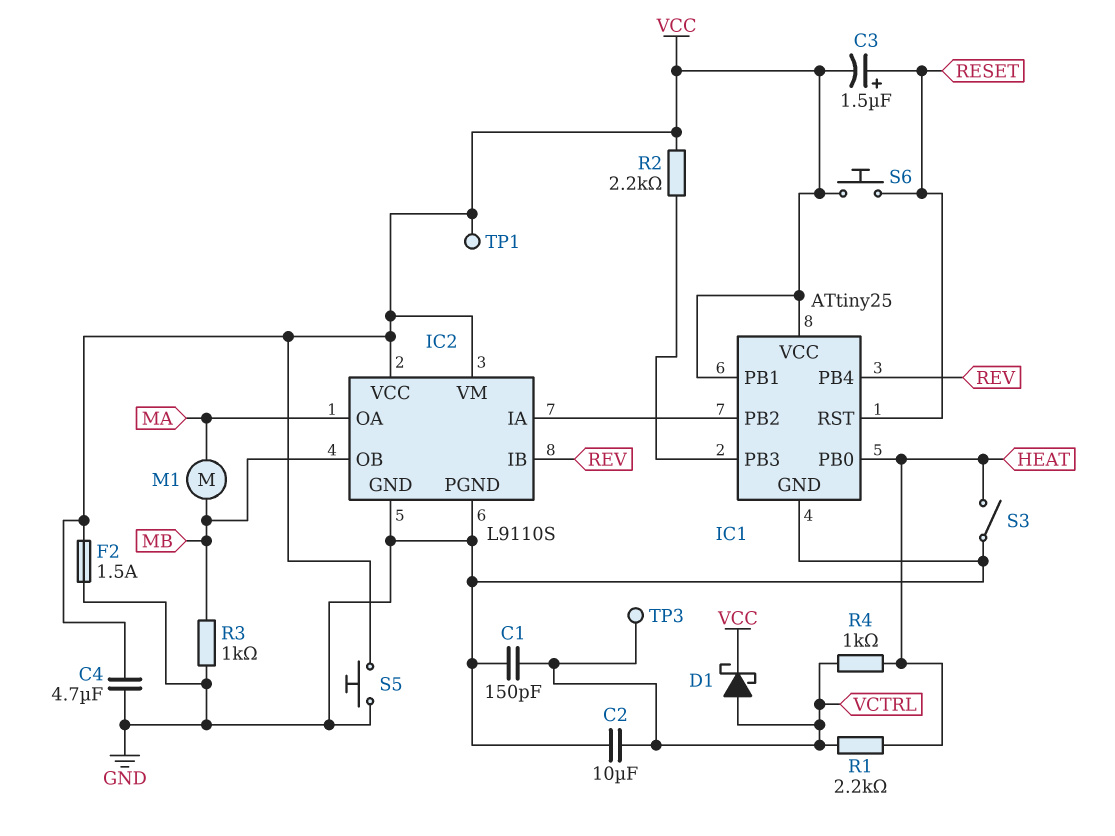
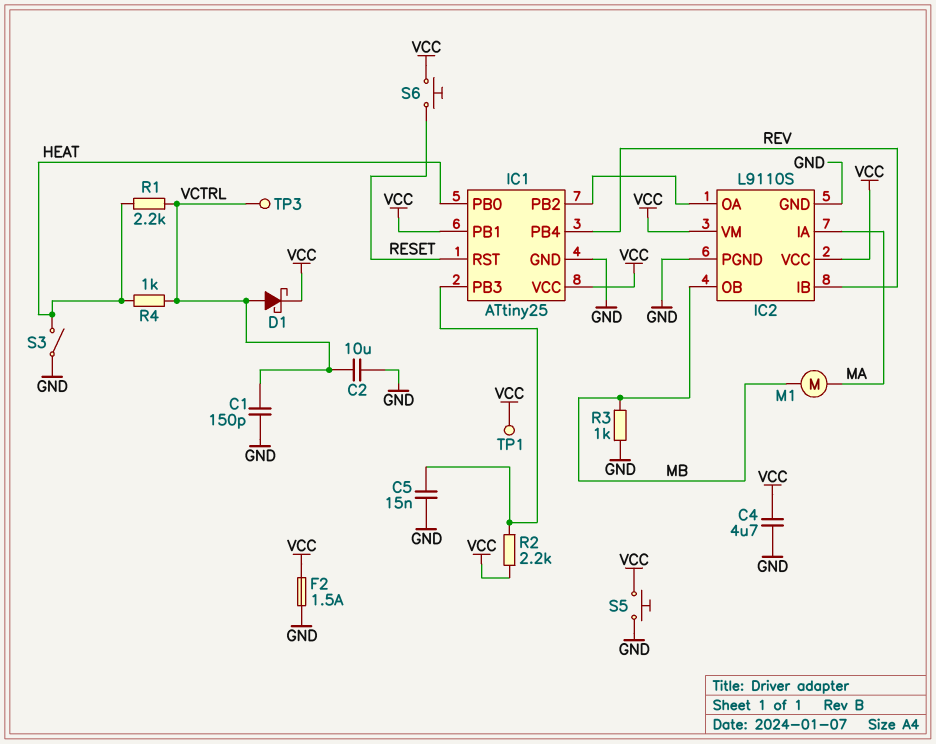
C3: 1.5uF (plus RESET, minus VCC) -> none
C5: none -> 15nF (GND, IC1/PB3)
IC2 pin IA: IC1/PB2 -> MA
IC2 pin OA: MA -> IC1/PB2

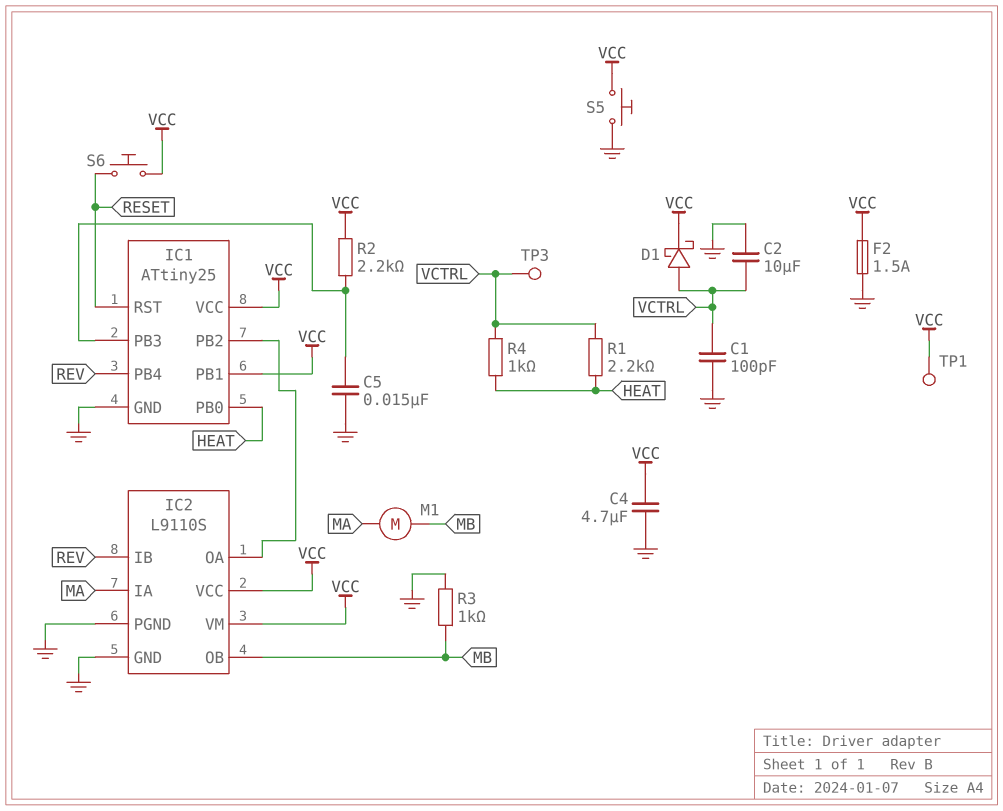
C1: 150pF (GND, VCTRL) -> 100pF (GND, VCTRL)
S3: switch (GND, HEAT) -> none

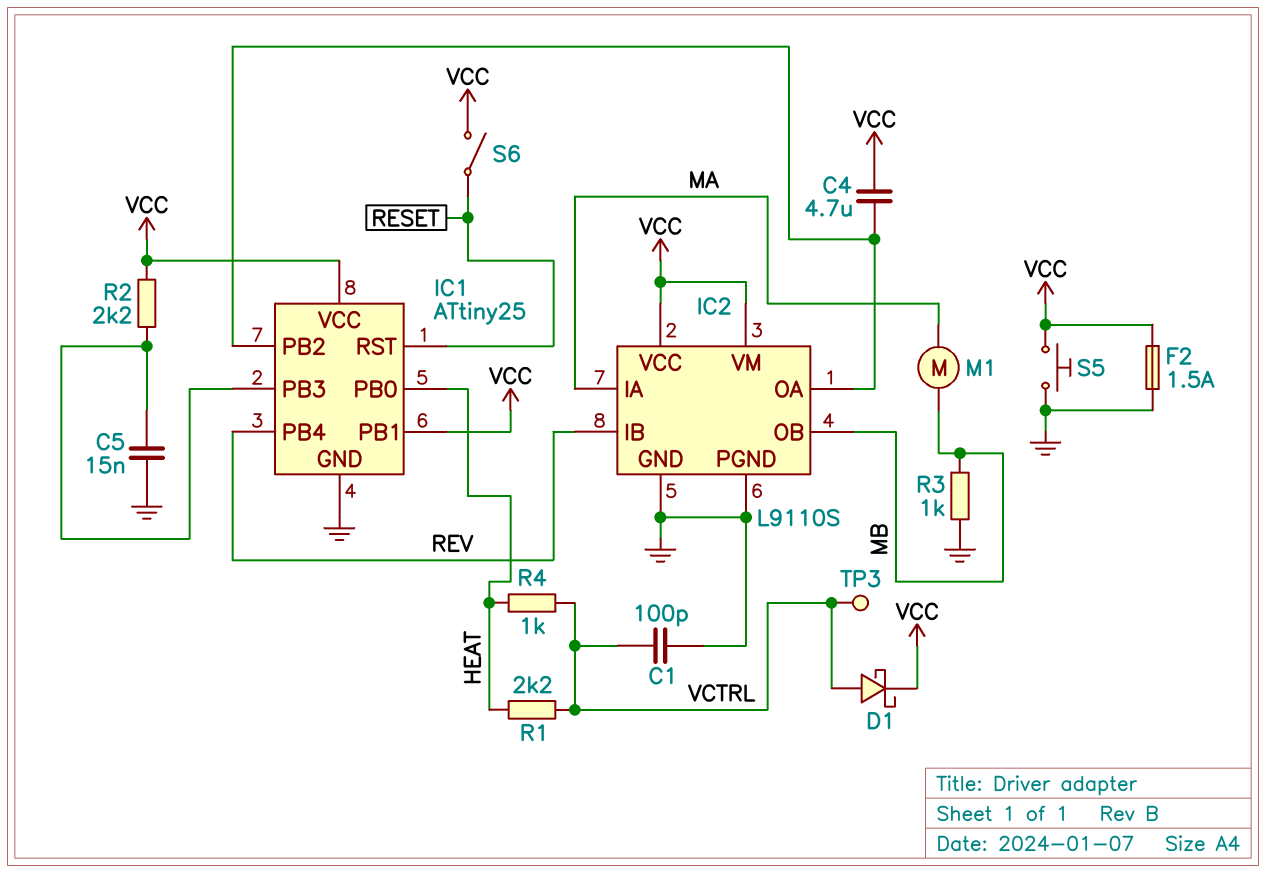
C2: 10uF (GND, VCTRL) -> none
C4: 4.7uF (GND, VCC) -> 4.7uF (IC1/PB2, VCC)
S6: button (RESET, VCC) -> switch (RESET, VCC)
TP1: test point (VCC) -> none

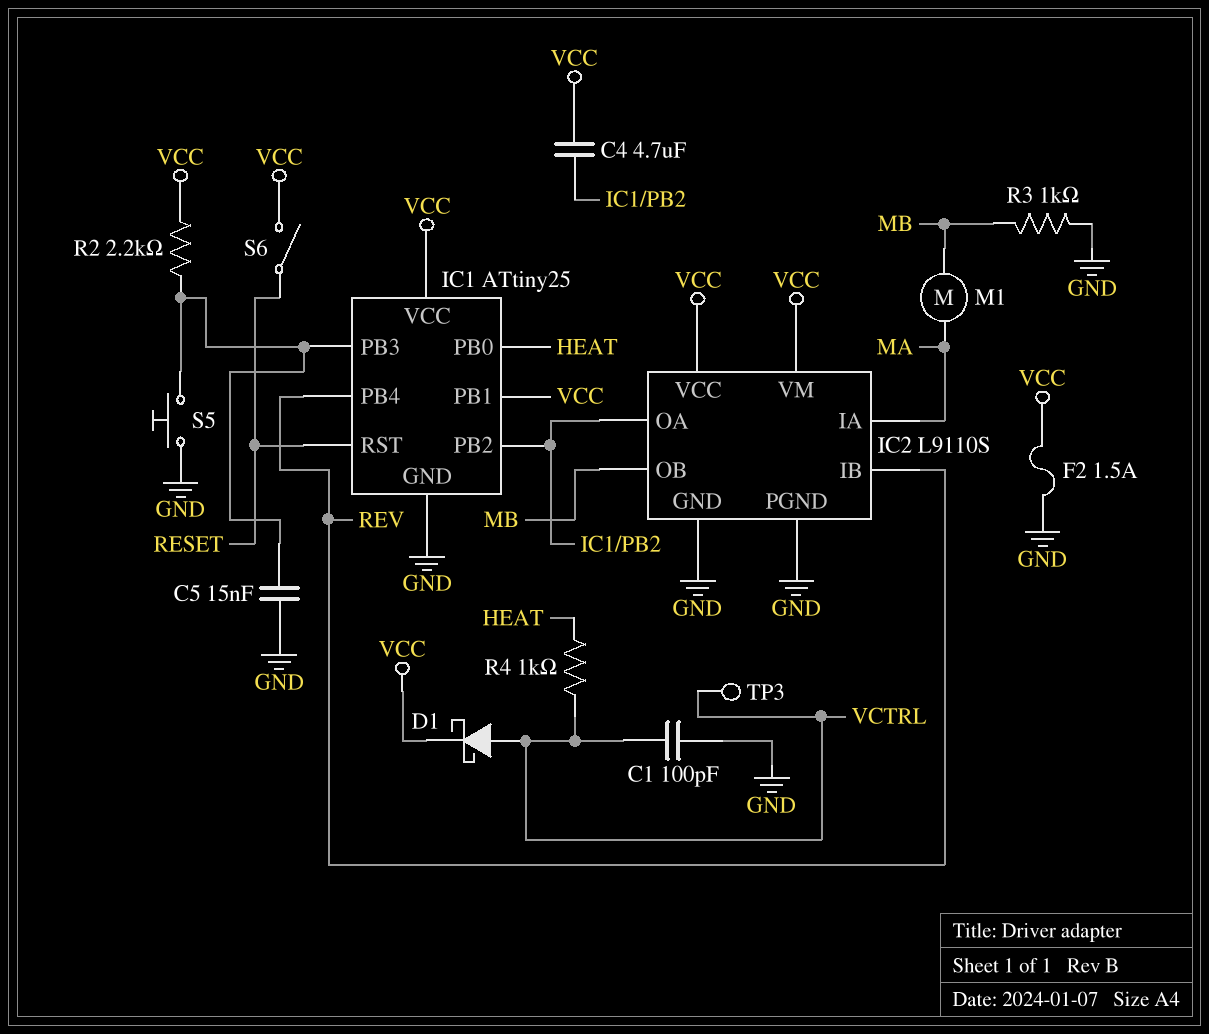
R1: 2.2k (HEAT, VCTRL) -> none
S5: button (GND, VCC) -> button (GND, IC1/PB3)

